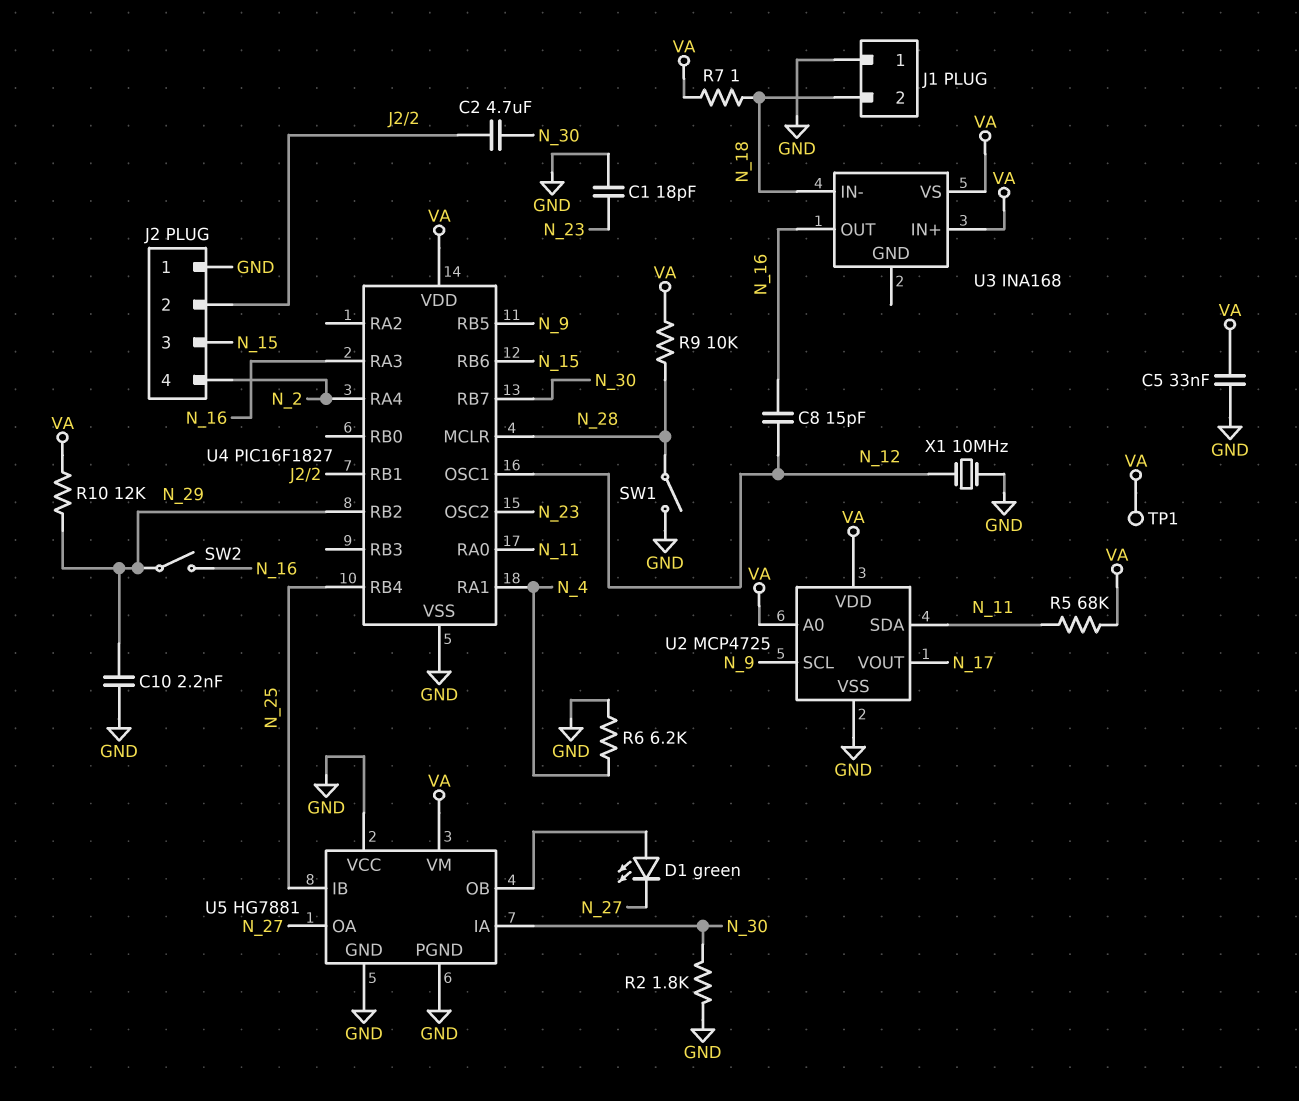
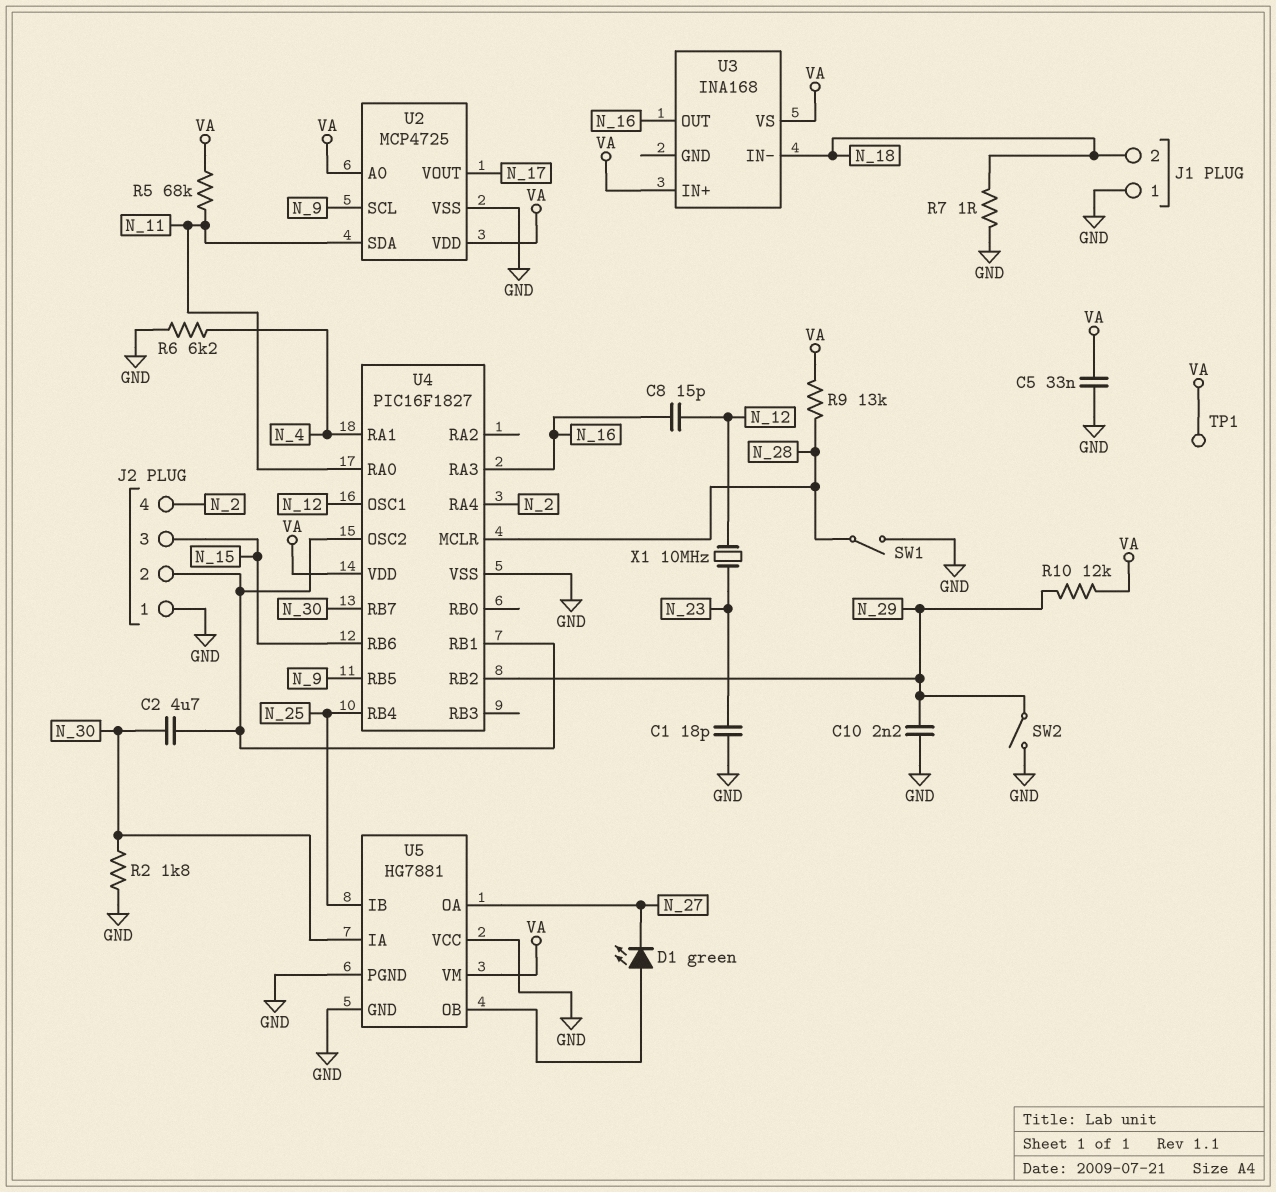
R7: 1 (N_18, VA) -> 1 (GND, N_18)
R9: 10k (N_28, VA) -> 13k (N_28, VA)
SW2: switch (N_16, N_29) -> switch (GND, N_29)
U4 pin OSC2: N_23 -> J2/2
X1: 10MHz (GND, N_12) -> 10MHz (N_12, N_23)

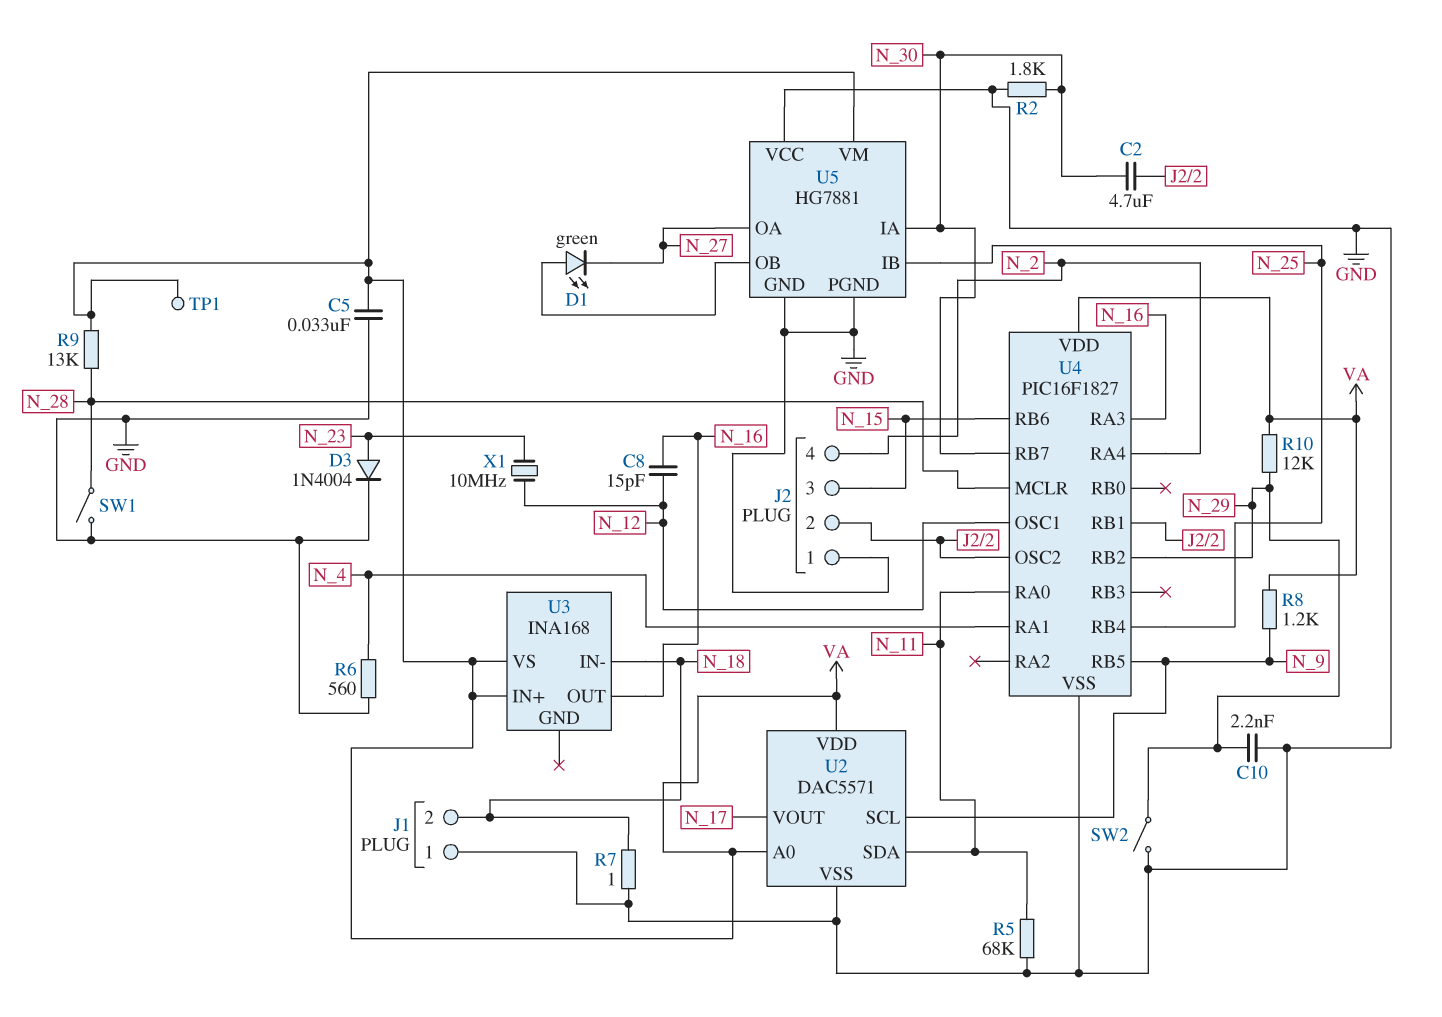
C1: 18pF (GND, N_23) -> none
D3: none -> diode 1N4004 (A N_23, K GND)
R5: 68k (N_11, VA) -> 68k (GND, N_11)
R6: 6.2k (GND, N_4) -> 560 (GND, N_4)
R8: none -> 1.2k (N_9, VA)
U2: MCP4725 -> DAC5571

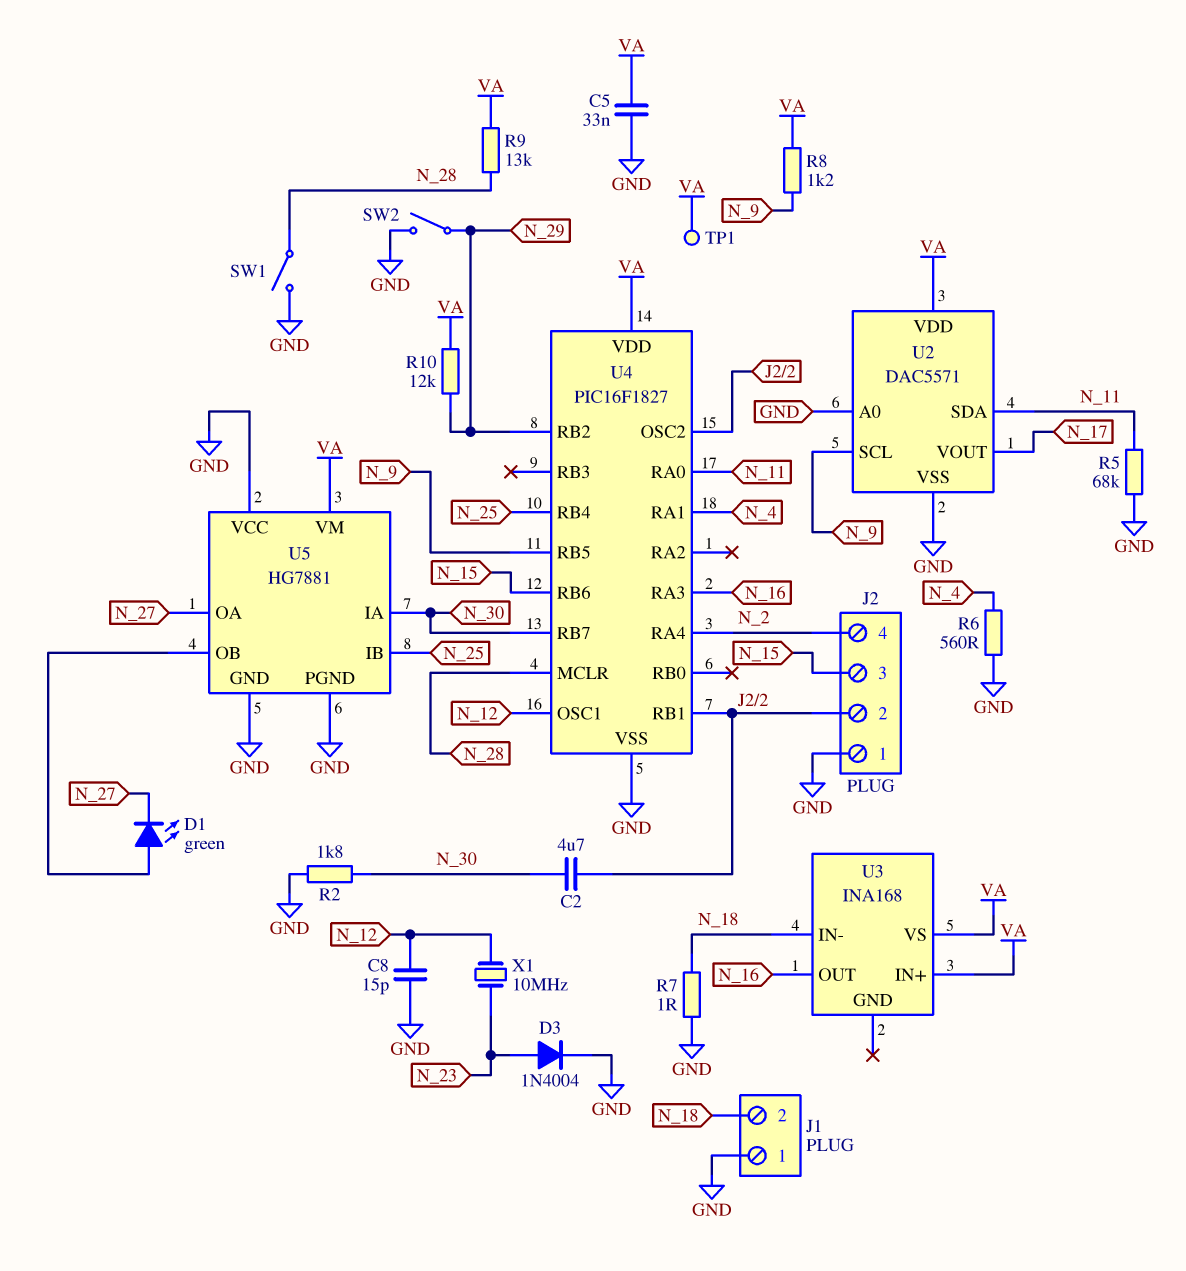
C8: 15pF (N_12, N_16) -> 15pF (GND, N_12)
C10: 2.2nF (GND, N_29) -> none
U2 pin A0: VA -> GND

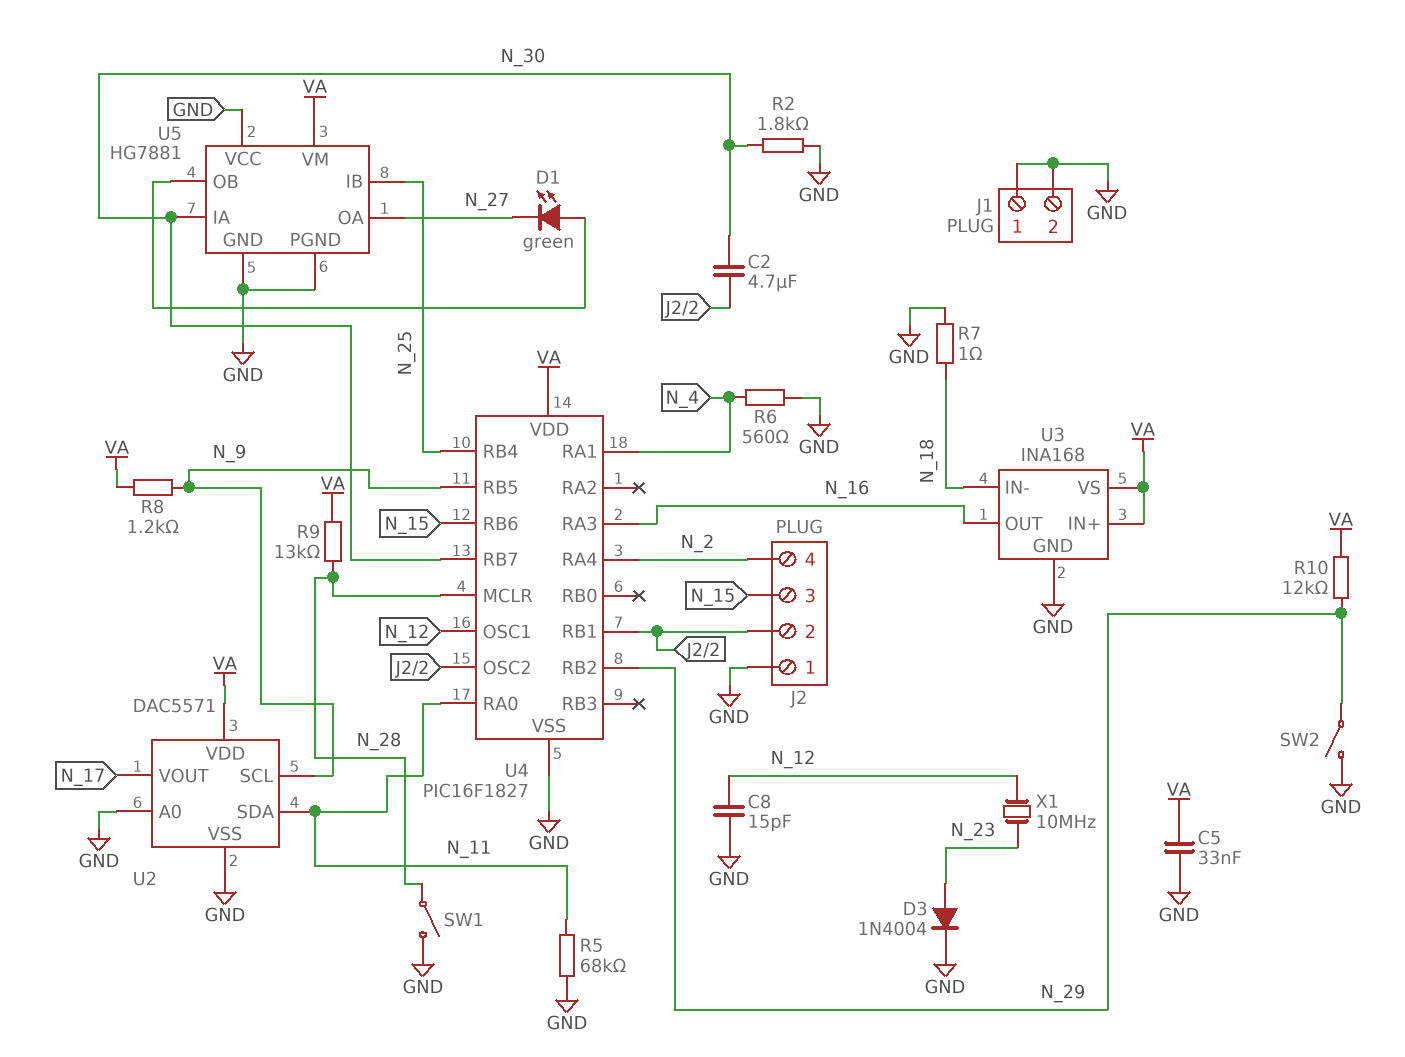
J1 pin 2: N_18 -> GND
TP1: test point (VA) -> none
U3 pin GND: none -> GND

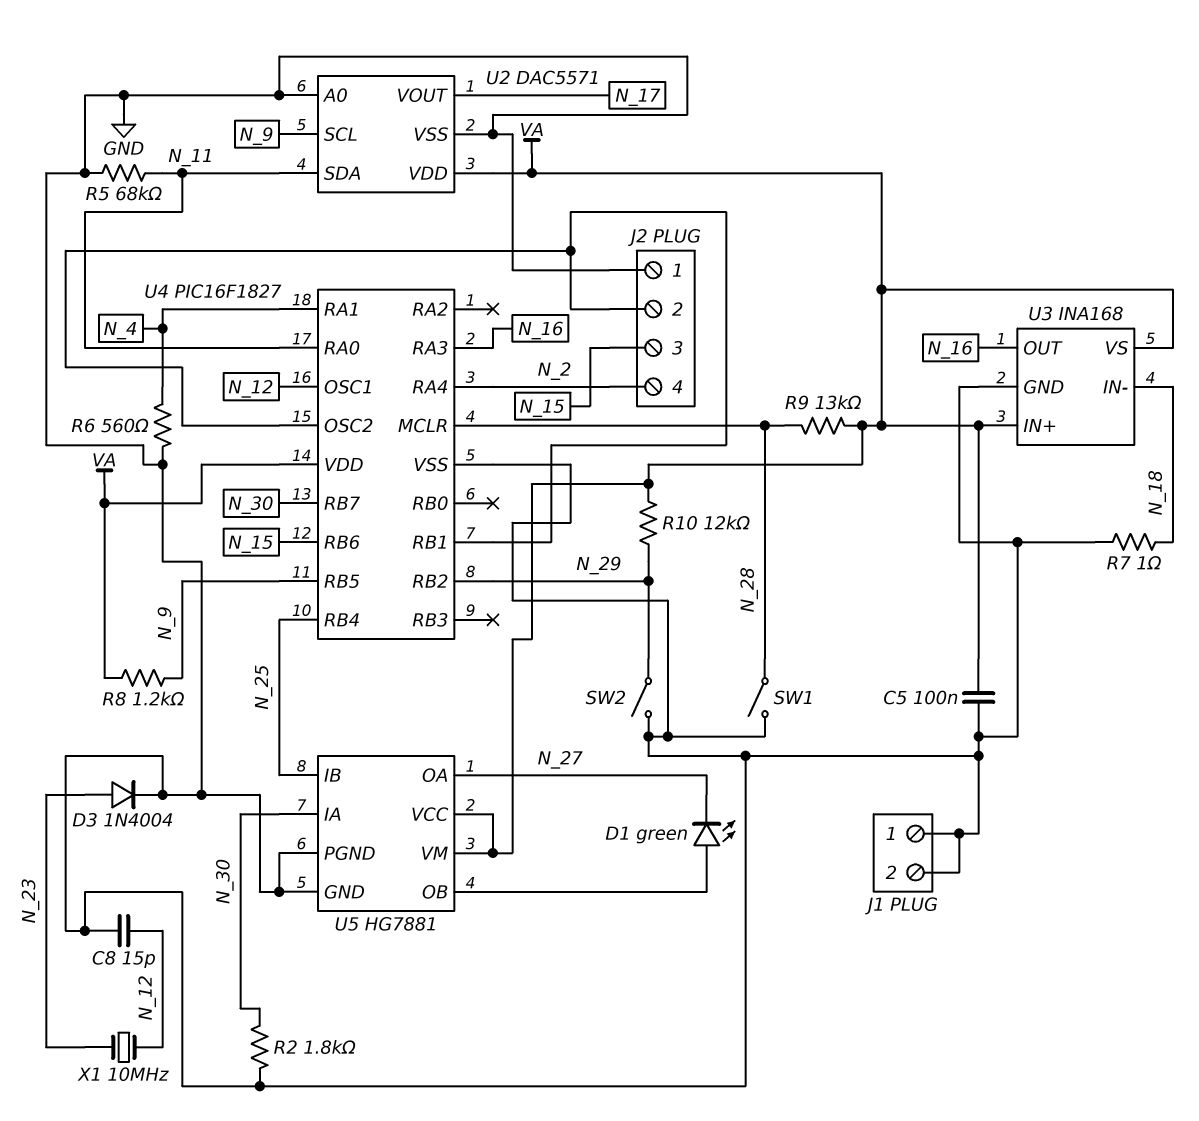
C2: 4.7uF (J2/2, N_30) -> none
C5: 33nF (GND, VA) -> 100nF (GND, VA)
U5 pin VCC: GND -> VA

